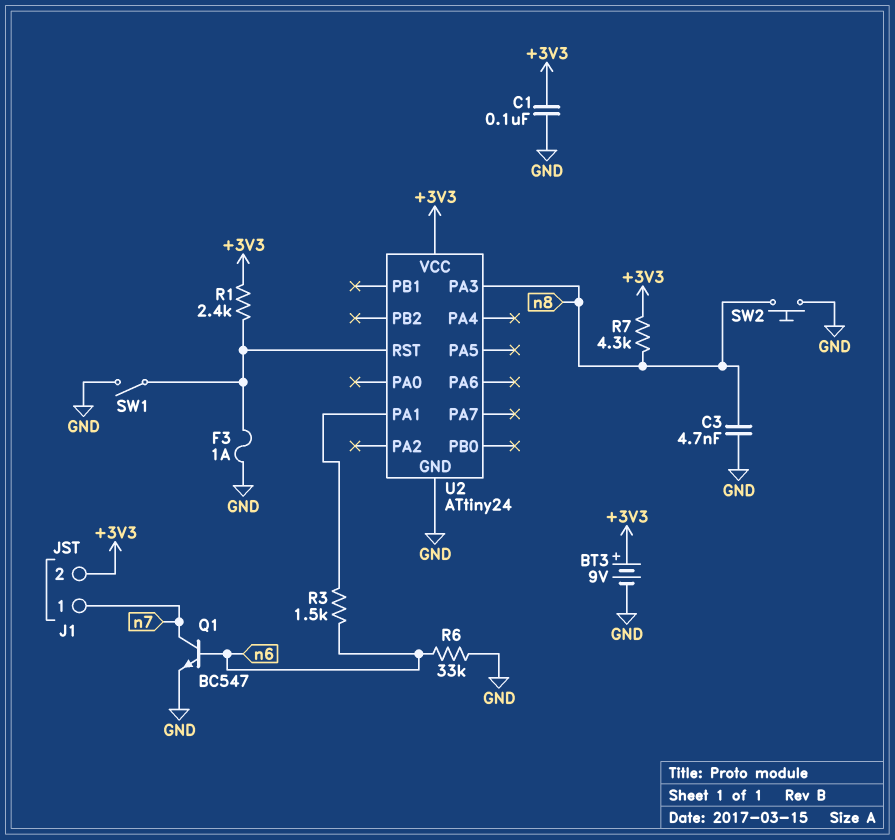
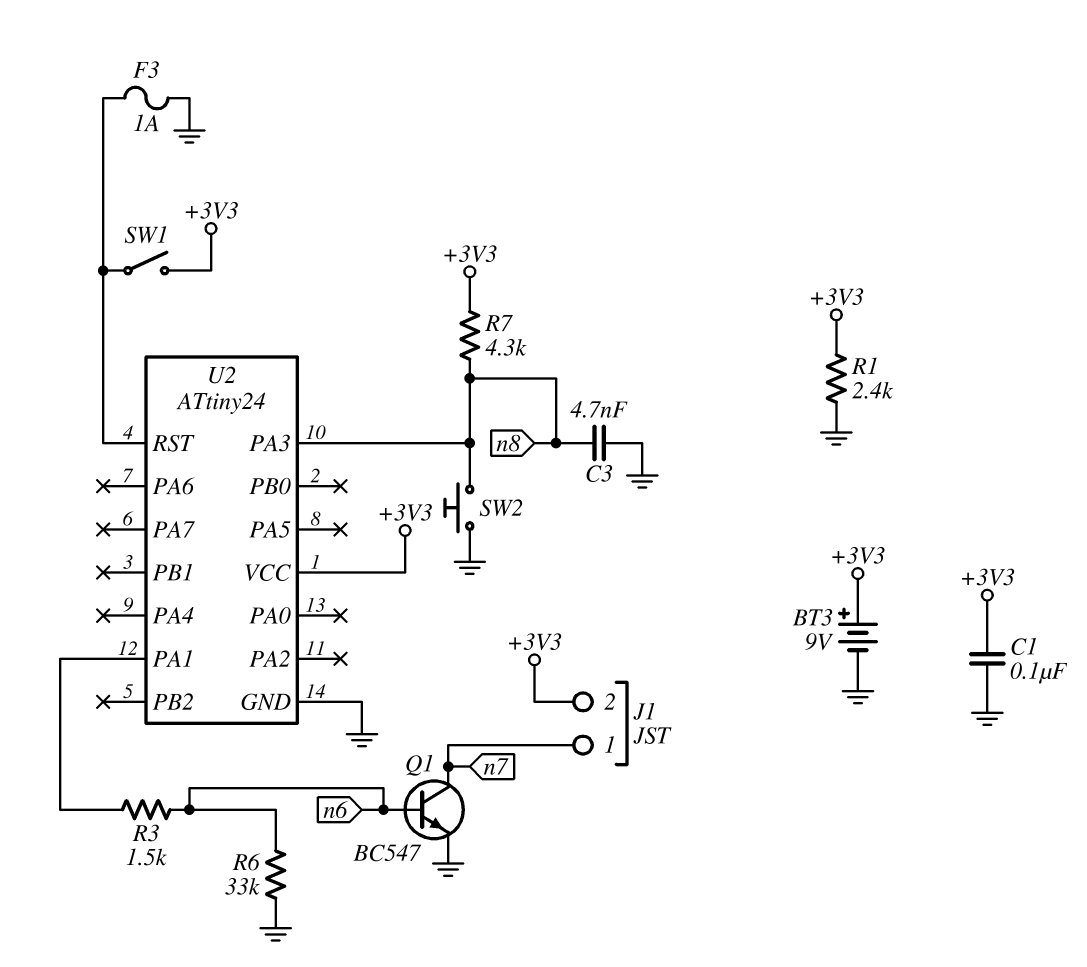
R1: 2.4k (+3V3, U2/RST) -> 2.4k (+3V3, GND)
SW1: switch (GND, U2/RST) -> switch (+3V3, U2/RST)

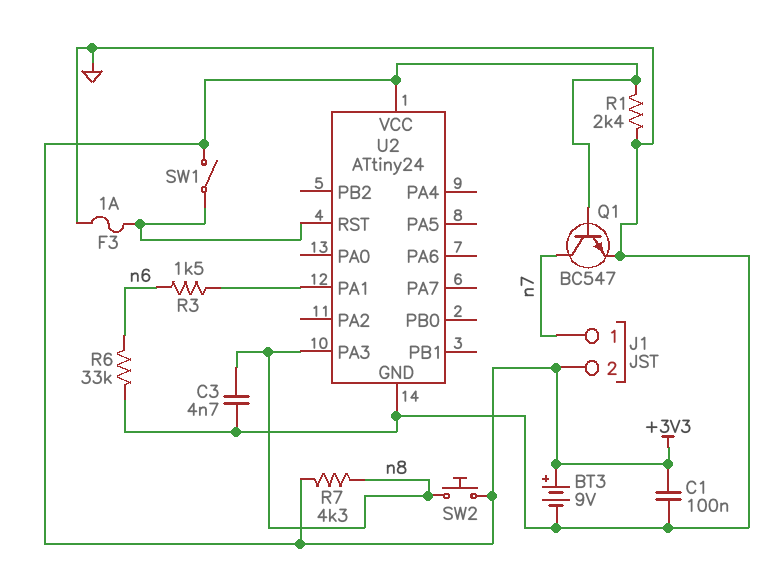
Q1: NPN BC547 (B n6, C n7, E GND) -> NPN BC547 (B +3V3, C n7, E GND)
SW2: button (GND, n8) -> button (+3V3, n8)

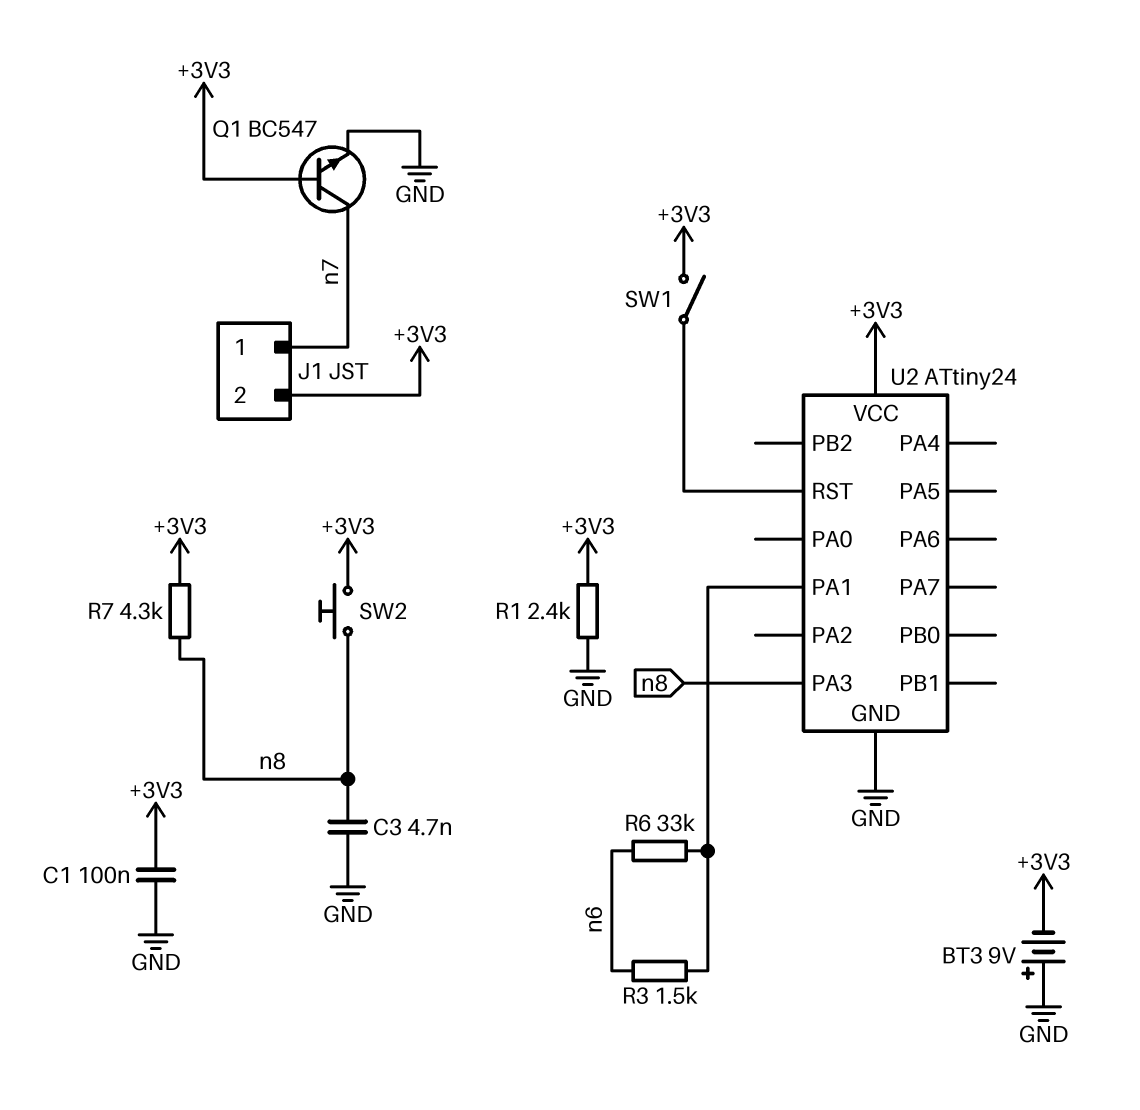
BT3: 9V (plus +3V3, minus GND) -> 9V (plus GND, minus +3V3)
F3: 1A (GND, U2/RST) -> none
R6: 33k (GND, n6) -> 33k (U2/PA1, n6)

